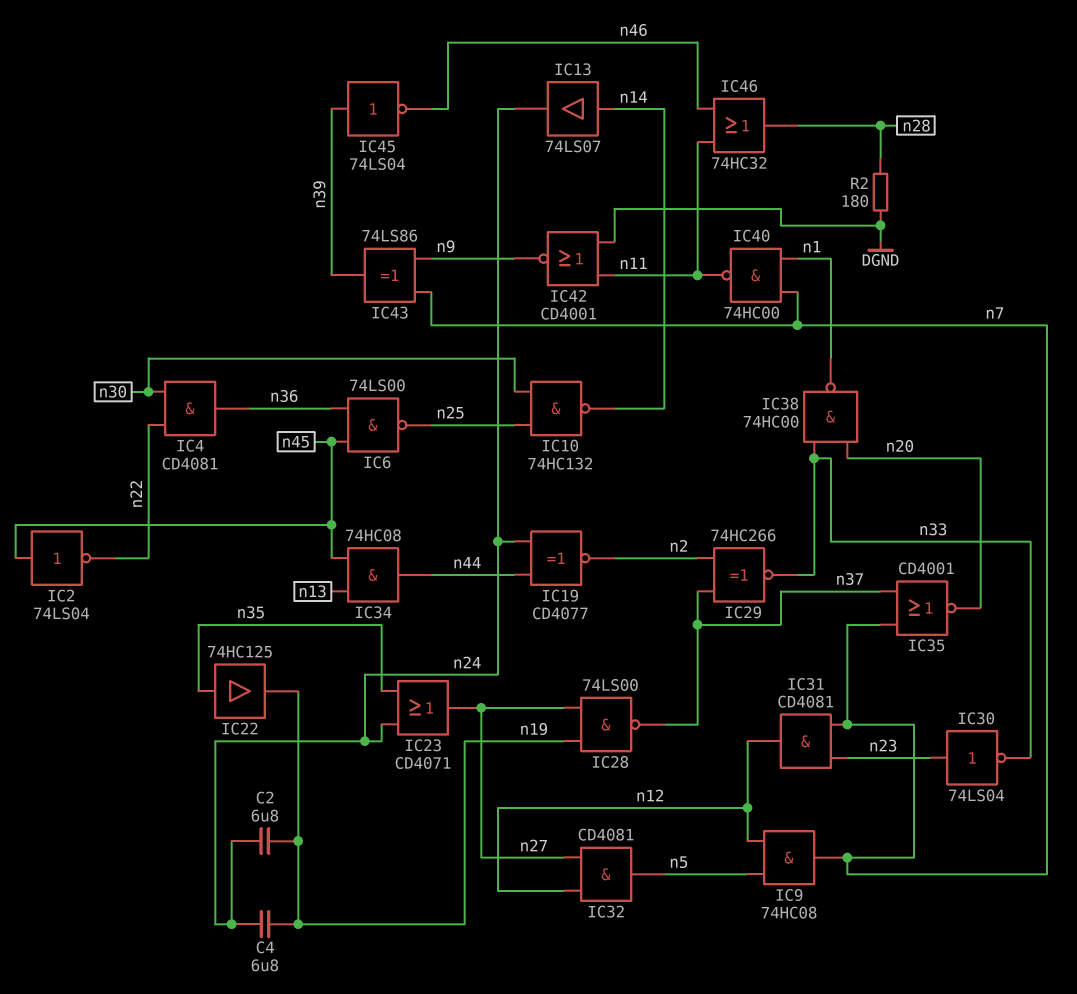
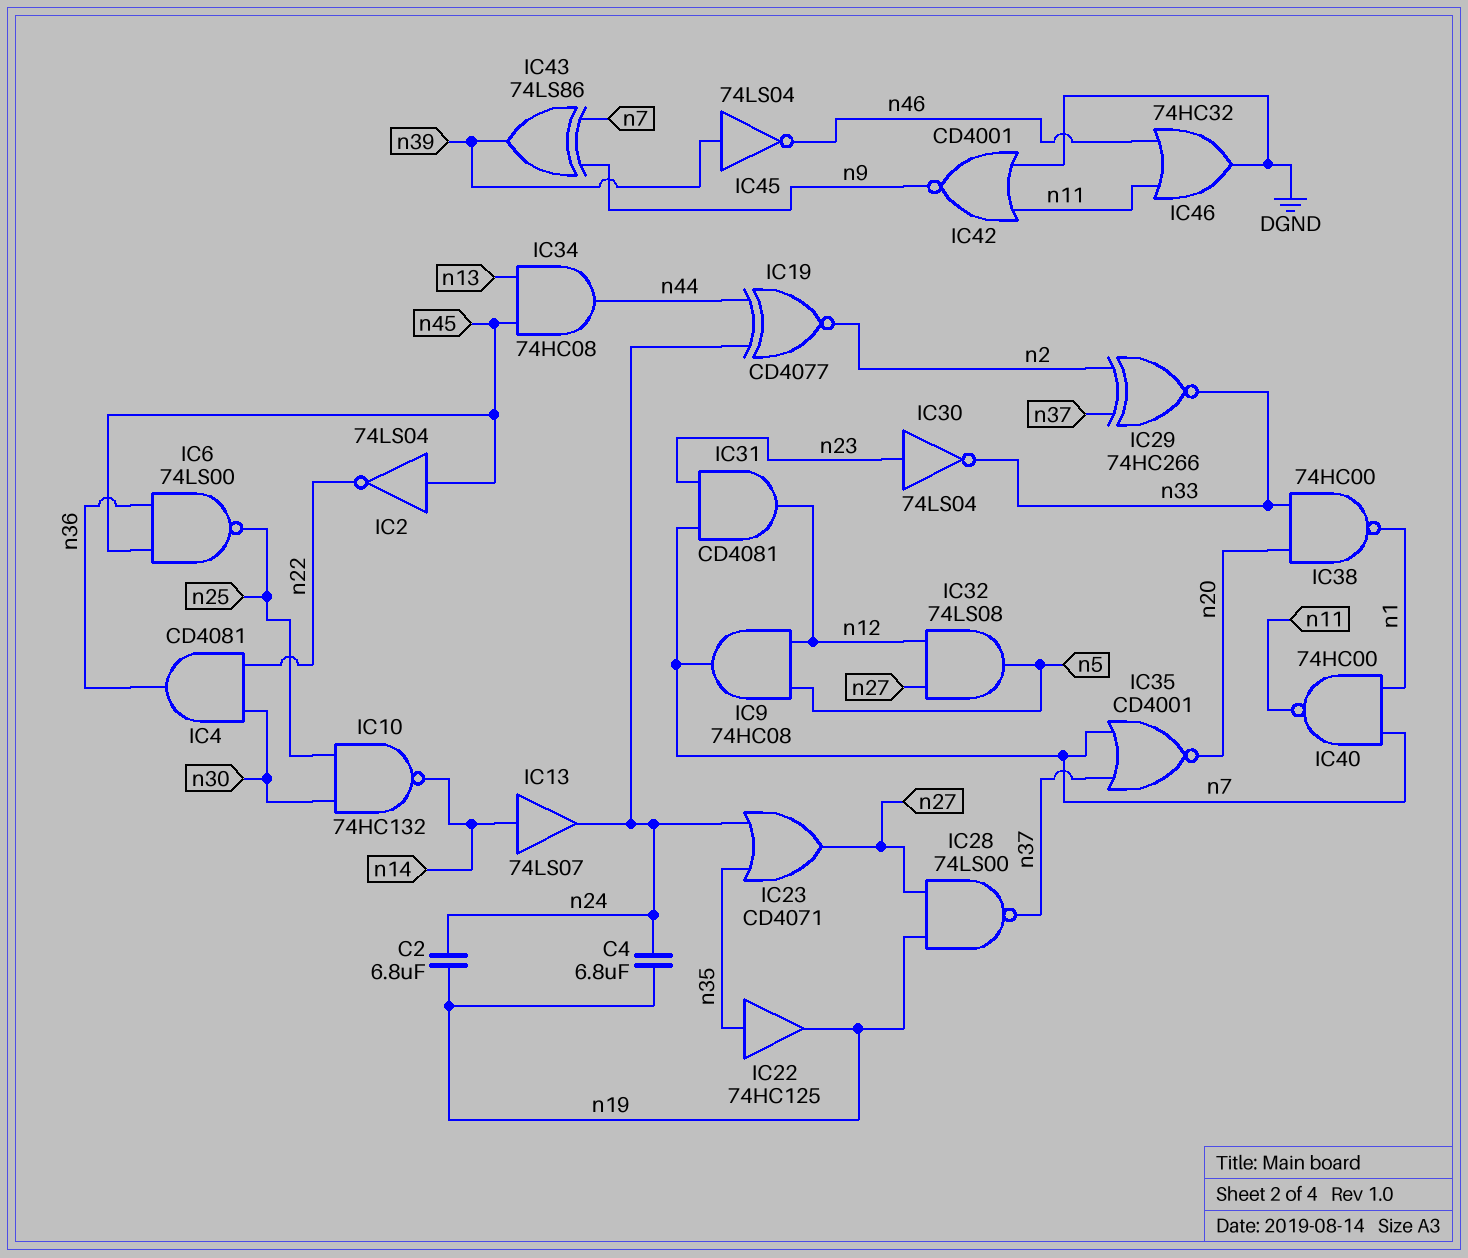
IC32: AND CD4081 (in n12, in n27, out n5) -> AND 74LS08 (in n12, in n27, out n5)
IC46: OR 74HC32 (in n11, in n46, out n28) -> OR 74HC32 (in n11, in n46, out DGND)
R2: 180 (DGND, n28) -> none

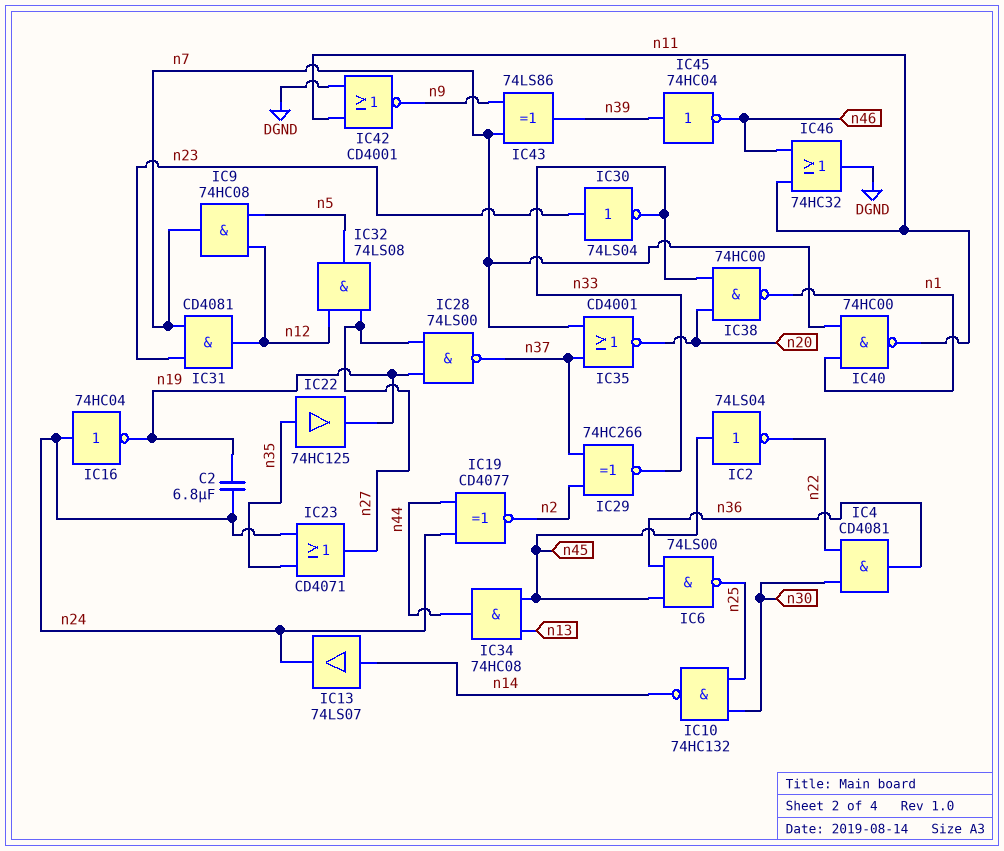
C4: 6.8uF (n19, n24) -> none
IC16: none -> NOT 74HC04 (in n24, out n19)
IC45: NOT 74LS04 (in n39, out n46) -> NOT 74HC04 (in n39, out n46)

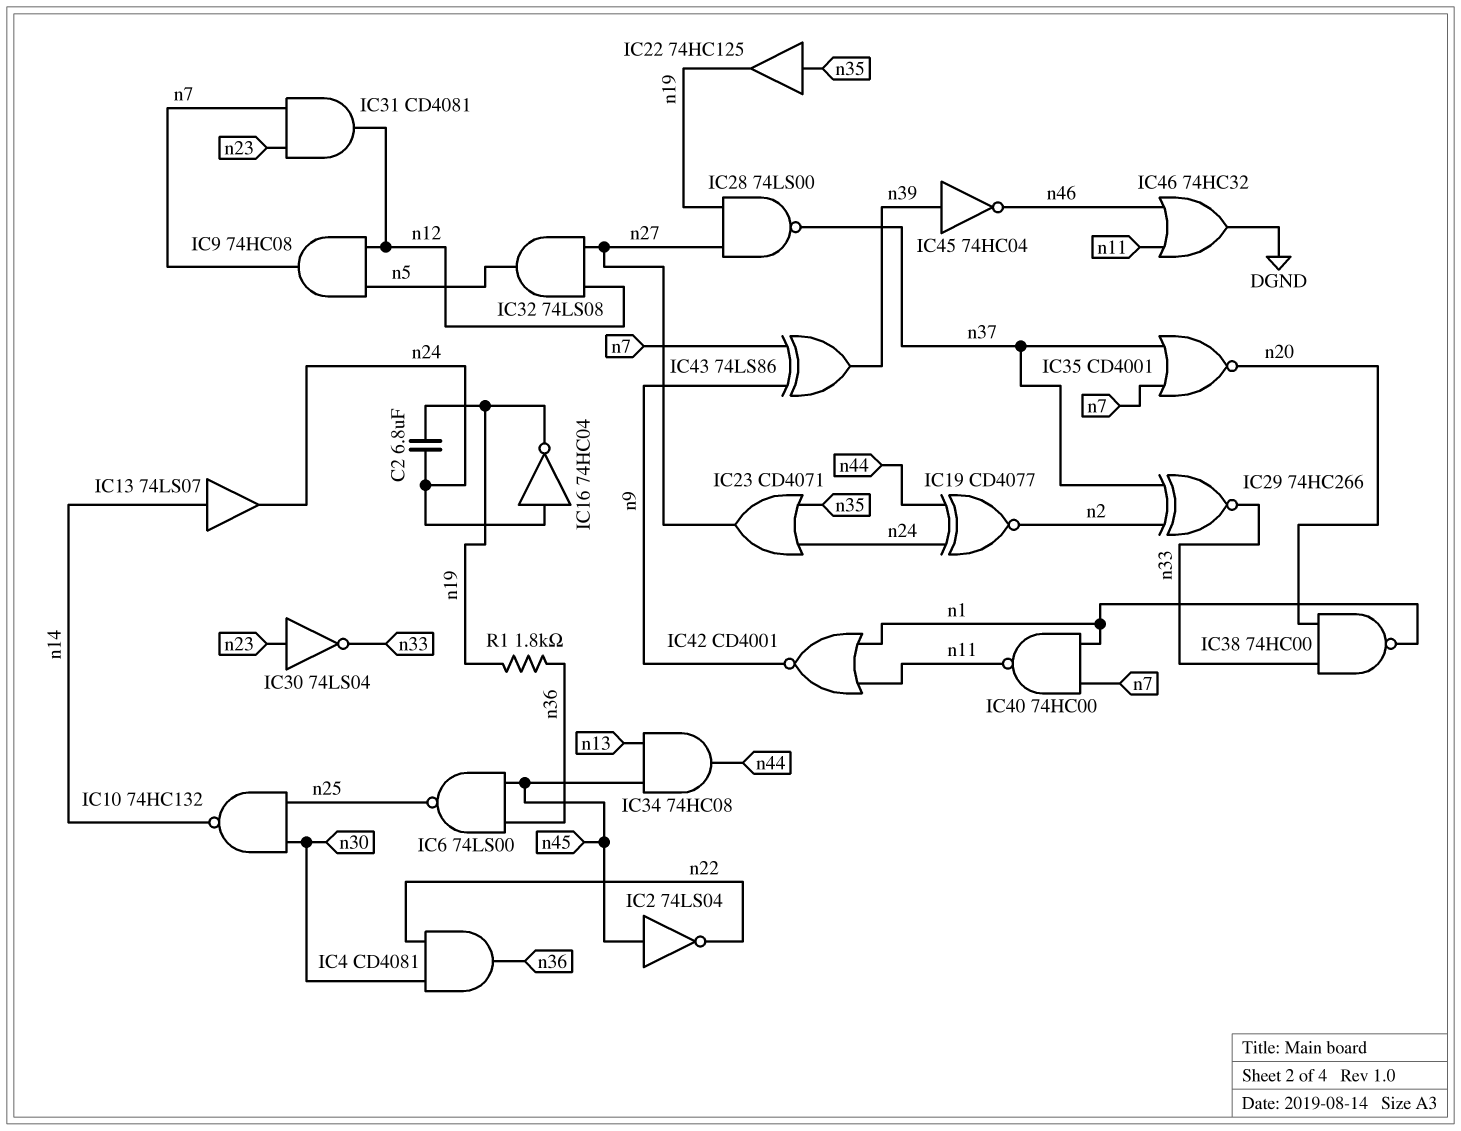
IC42: NOR CD4001 (in DGND, in n11, out n9) -> NOR CD4001 (in n1, in n11, out n9)
R1: none -> 1.8k (n19, n36)

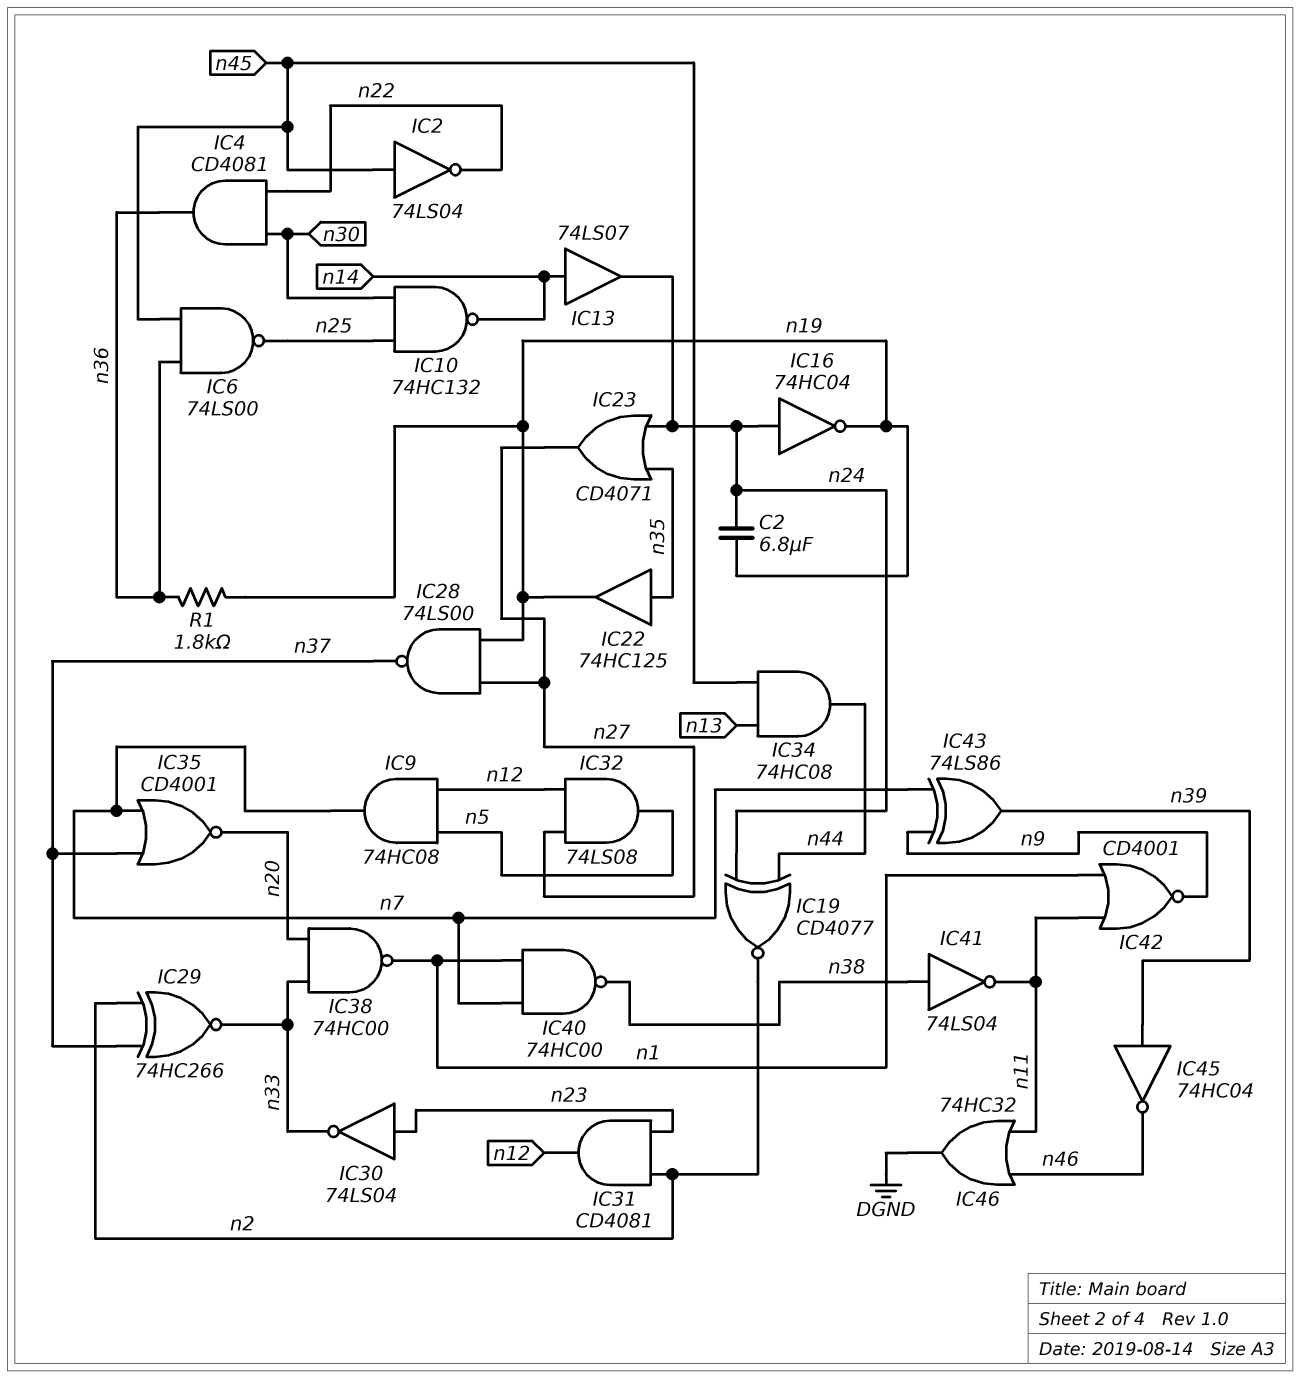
IC31: AND CD4081 (in n7, in n23, out n12) -> AND CD4081 (in n2, in n23, out n12)
IC40: NAND 74HC00 (in n1, in n7, out n11) -> NAND 74HC00 (in n1, in n7, out n38)
IC41: none -> NOT 74LS04 (in n38, out n11)

